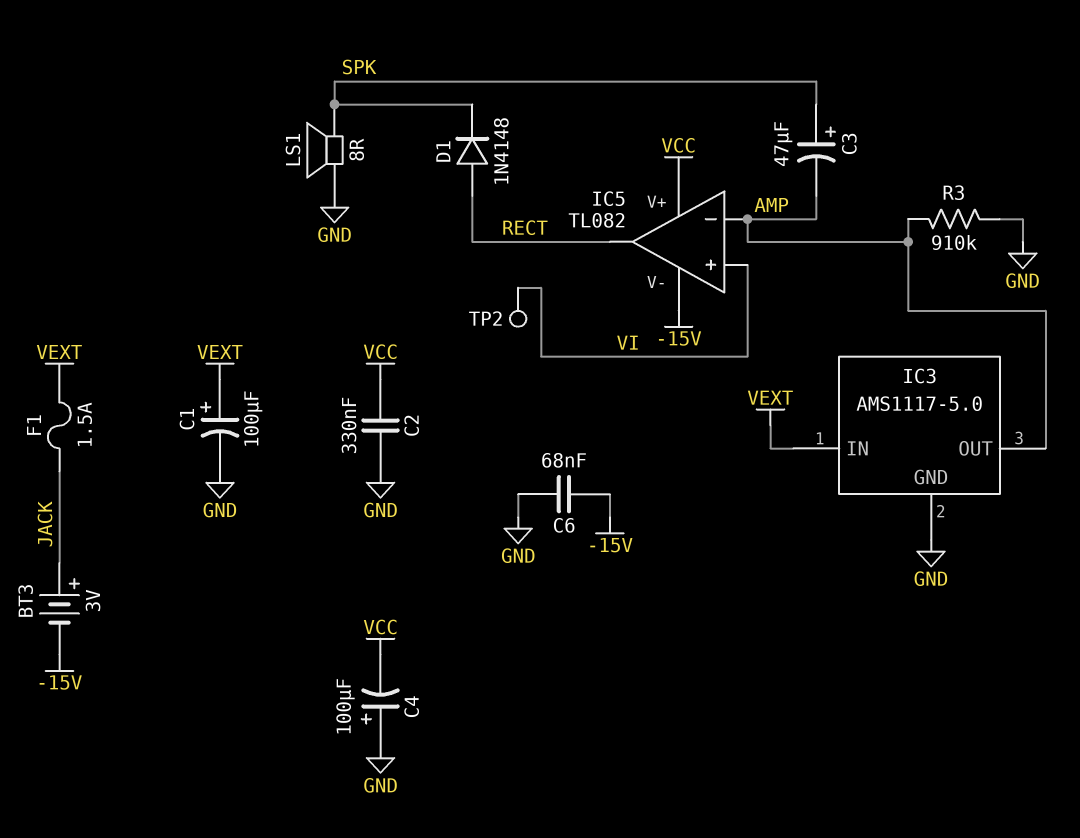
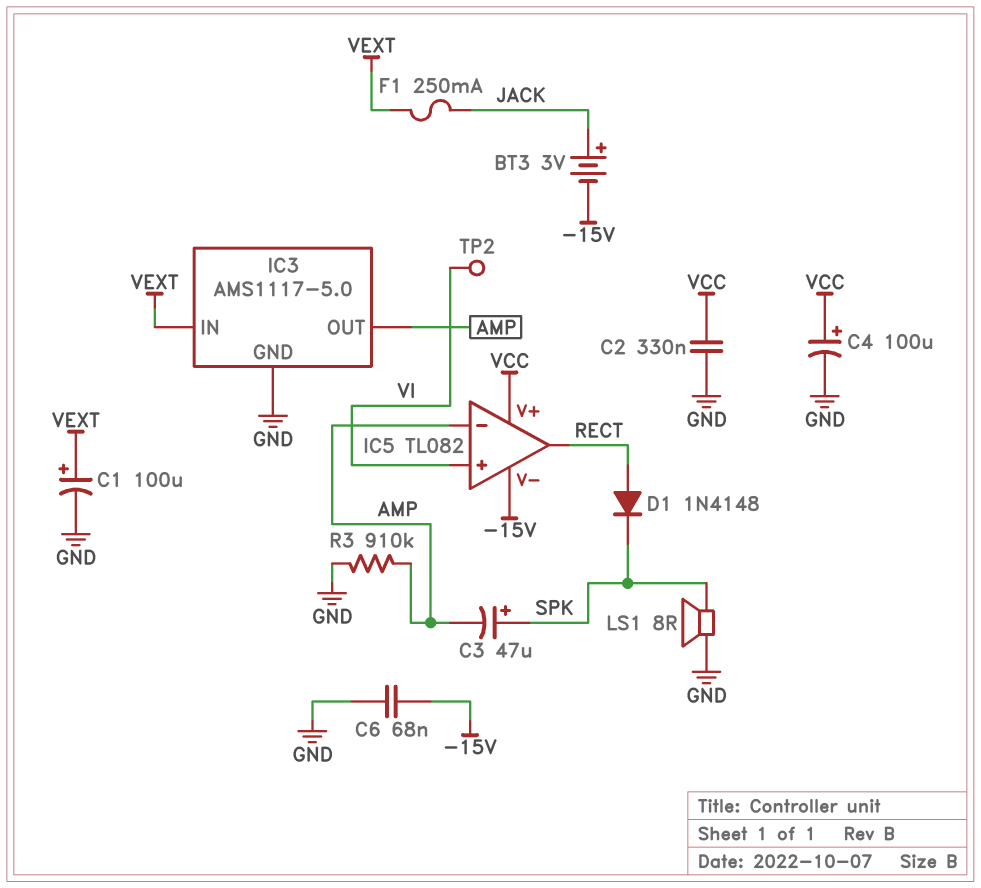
C4: 100uF (plus GND, minus VCC) -> 100uF (plus VCC, minus GND)
F1: 1.5A (JACK, VEXT) -> 250mA (JACK, VEXT)

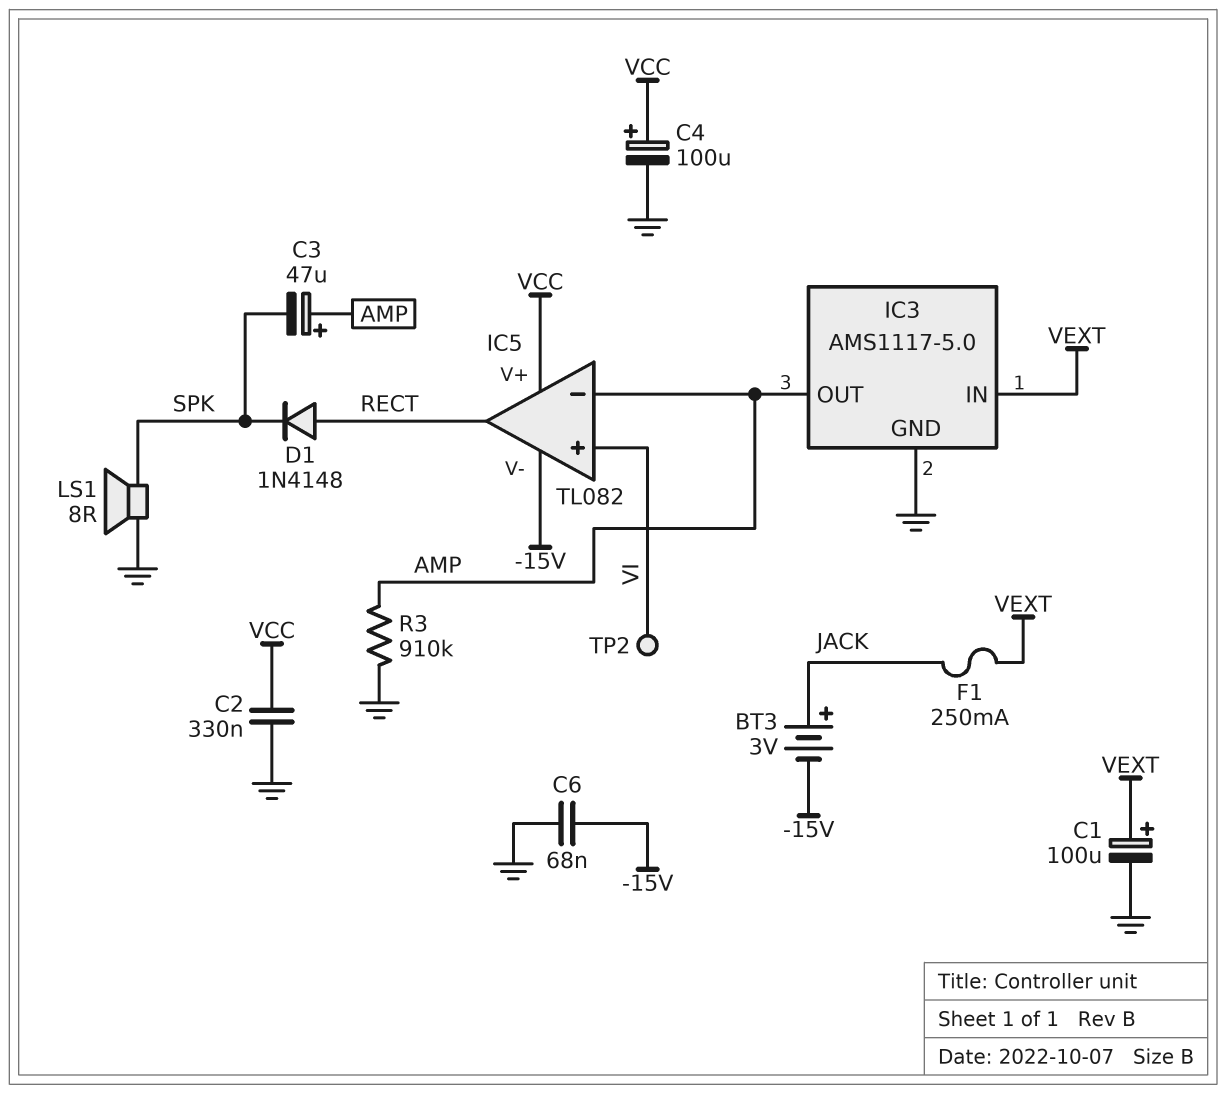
C3: 47uF (plus SPK, minus AMP) -> 47uF (plus AMP, minus SPK)

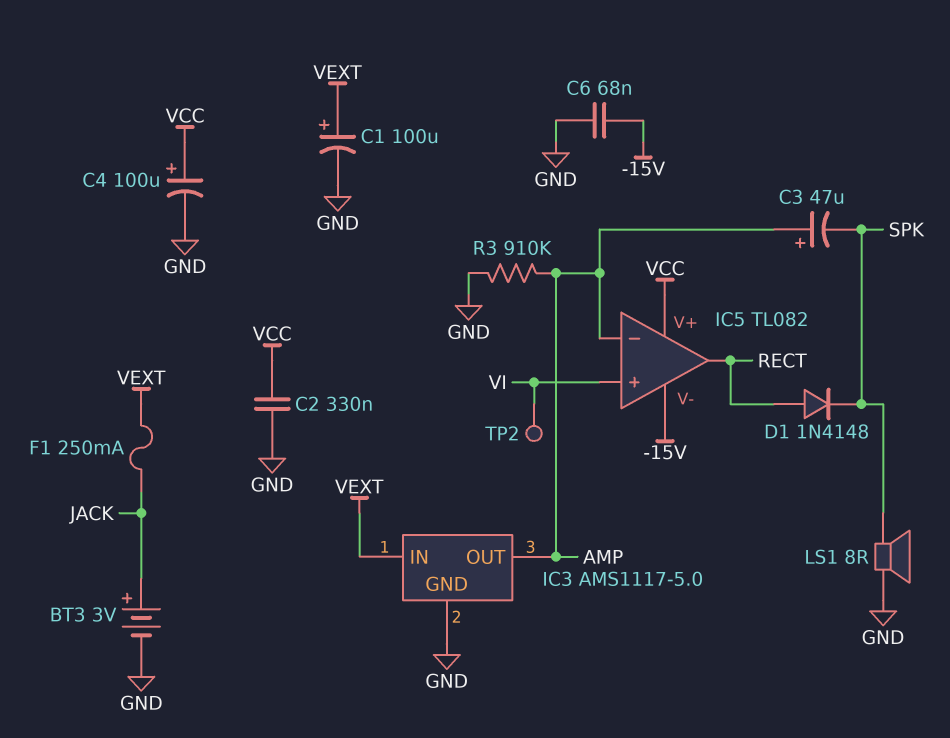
BT3: 3V (plus JACK, minus -15V) -> 3V (plus JACK, minus GND)

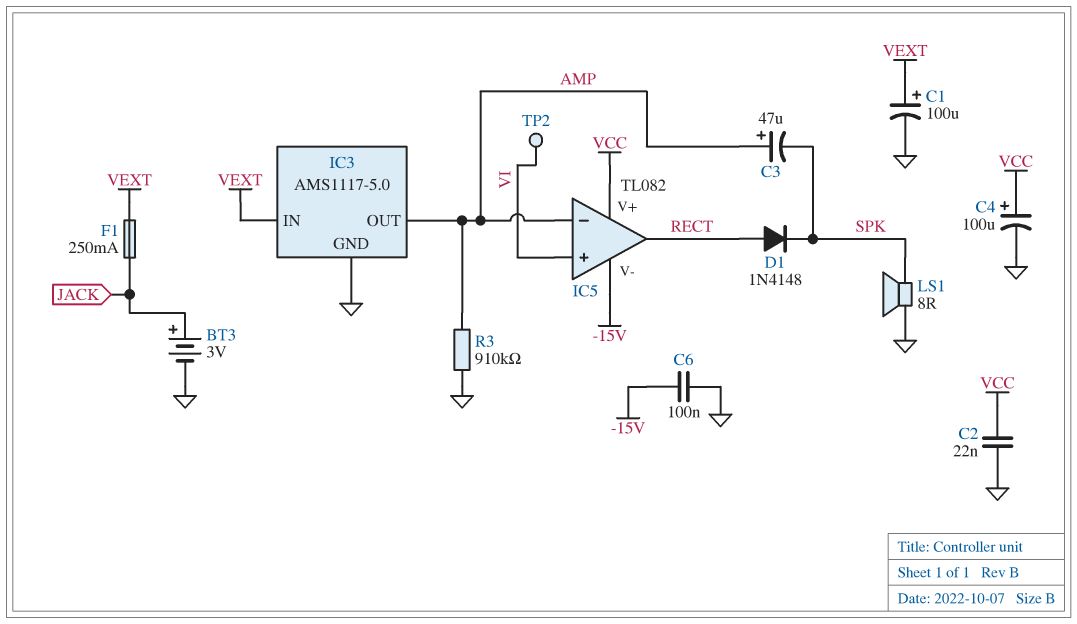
C2: 330nF (GND, VCC) -> 22nF (GND, VCC)
C6: 68nF (-15V, GND) -> 100nF (-15V, GND)

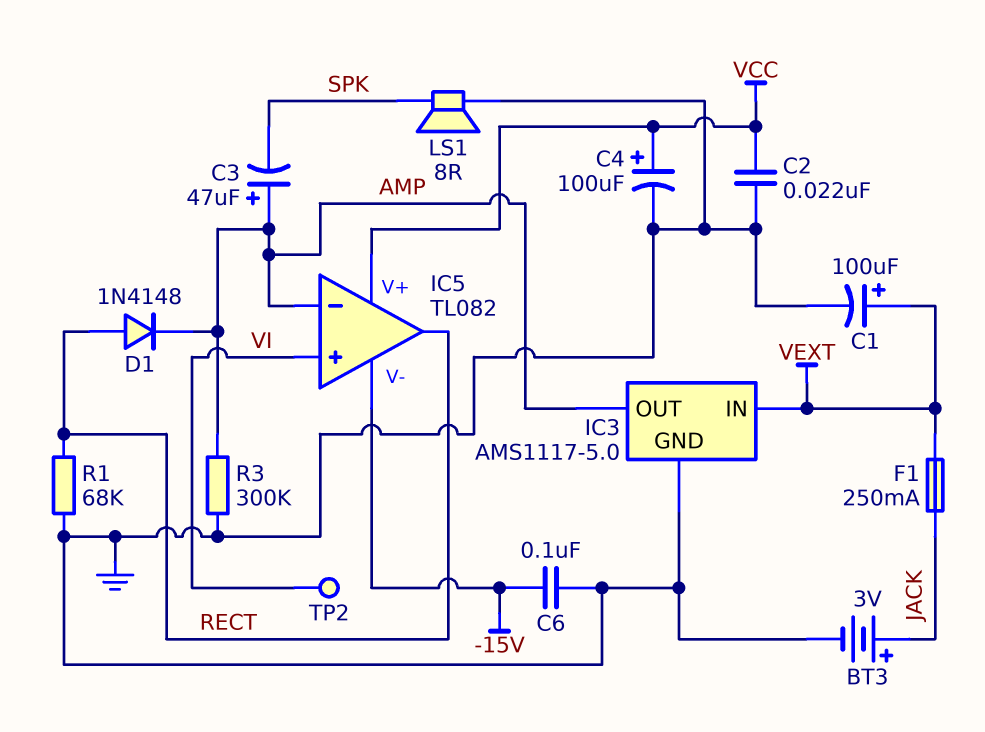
D1: diode 1N4148 (A RECT, K SPK) -> diode 1N4148 (A RECT, K AMP)
R1: none -> 68k (GND, RECT)
R3: 910k (AMP, GND) -> 300k (AMP, GND)

